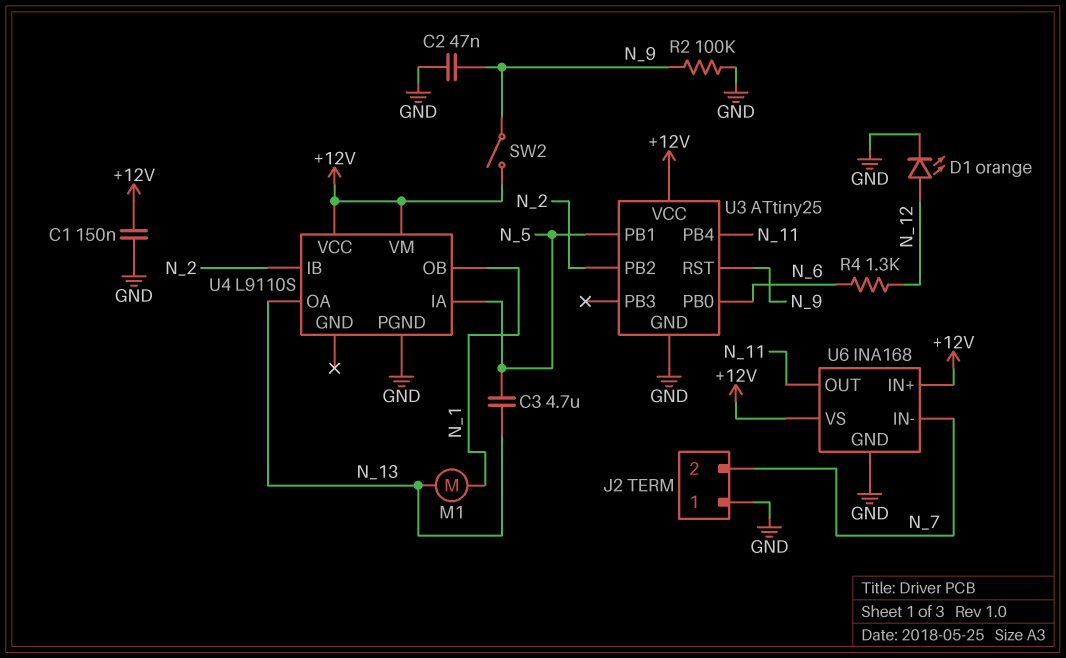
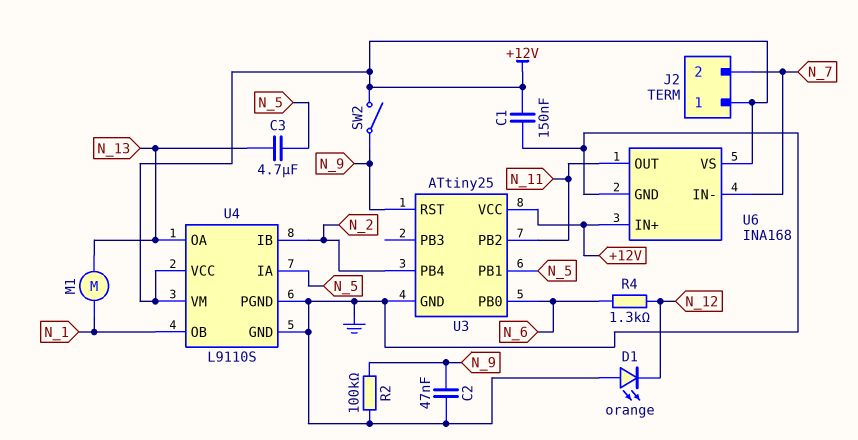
D1: LED orange (A N_12, K GND) -> LED orange (A GND, K N_12)
J2 pin 1: GND -> +12V
U3 pin PB2: N_2 -> N_11
U3 pin PB4: N_11 -> N_2
U4 pin GND: none -> GND

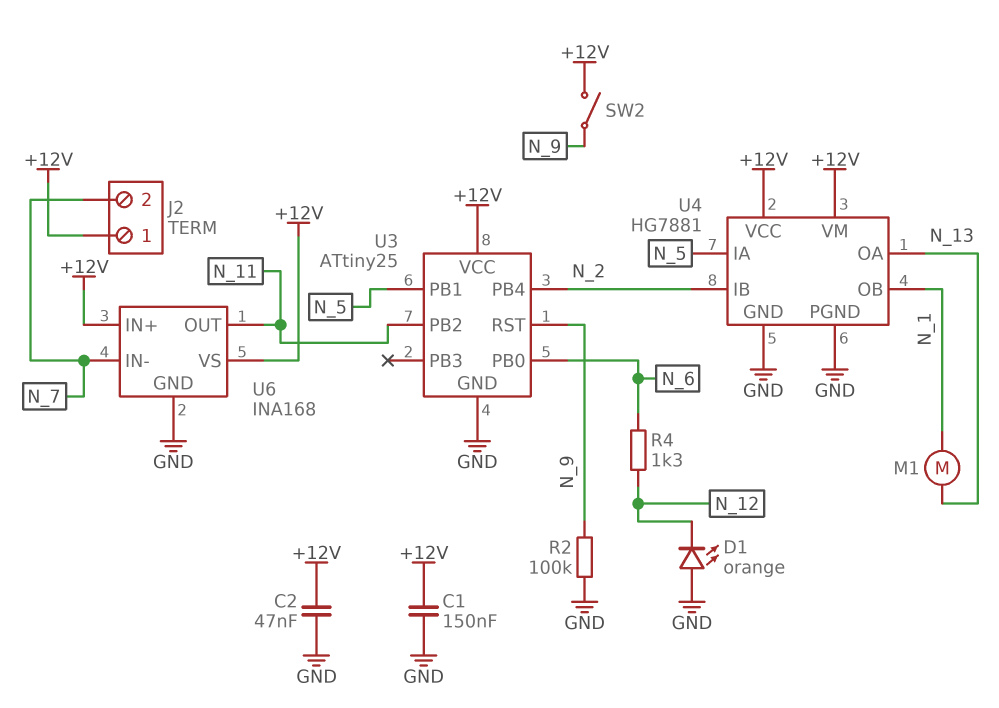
C2: 47nF (GND, N_9) -> 47nF (+12V, GND)
C3: 4.7uF (N_5, N_13) -> none
U4: L9110S -> HG7881

